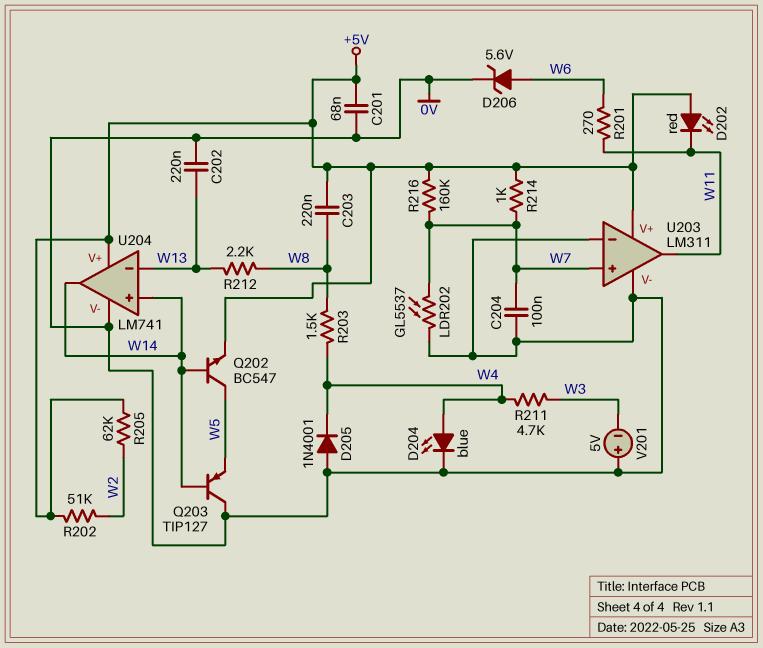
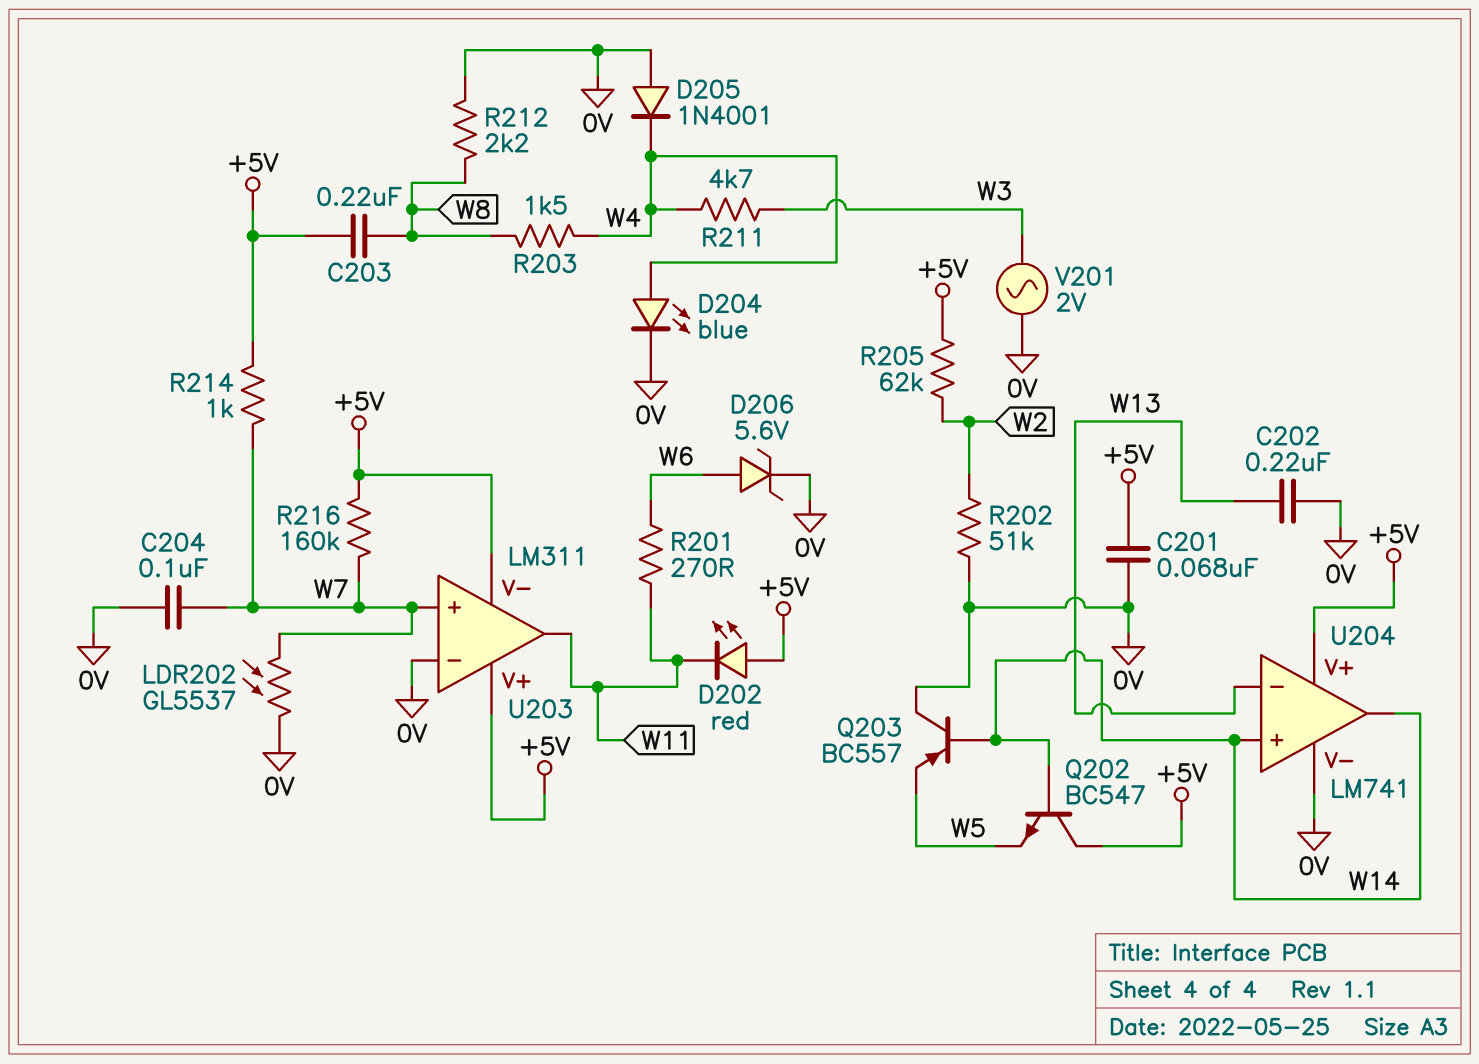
Q202: NPN BC547 (B W14, C W5, E +5V) -> NPN BC547 (B W14, C +5V, E W5)
Q203: PNP TIP127 (B W14, C 0V, E W5) -> PNP BC557 (B W14, C 0V, E W5)
R202: 51k (+5V, W2) -> 51k (0V, W2)
R212: 2.2k (W8, W13) -> 2.2k (0V, W8)
U203 pin V-: 0V -> +5V
V201: 5V (plus 0V, minus W3) -> AC 2V (0V, W3)

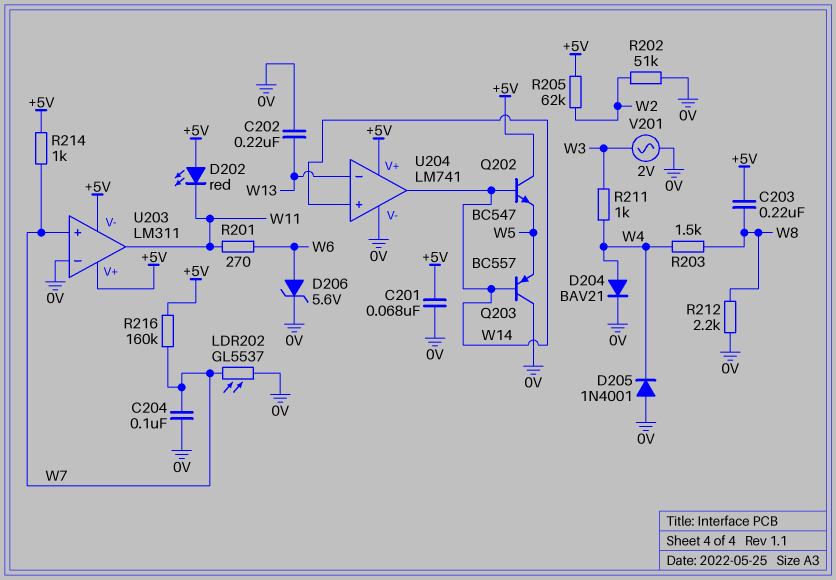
D204: LED blue (A W4, K 0V) -> diode BAV21 (A W4, K 0V)
R211: 4.7k (W3, W4) -> 1k (W3, W4)

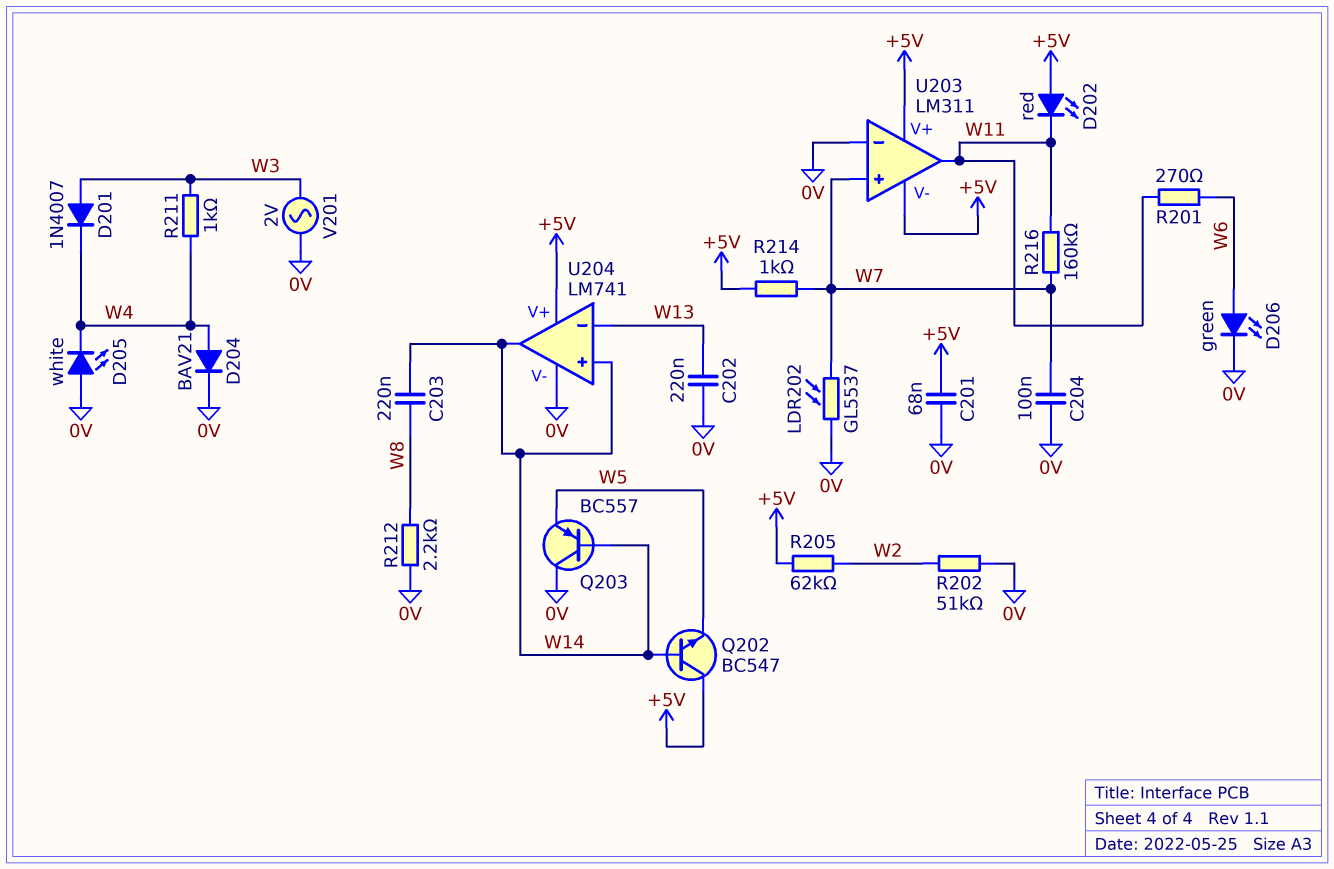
C203: 220nF (+5V, W8) -> 220nF (W8, W14)
D201: none -> diode 1N4007 (A W3, K W4)
D205: diode 1N4001 (A 0V, K W4) -> LED white (A 0V, K W4)
D206: zener 5.6V (A W6, K 0V) -> LED green (A W6, K 0V)
R203: 1.5k (W4, W8) -> none
R216: 160k (+5V, W7) -> 160k (W7, W11)

